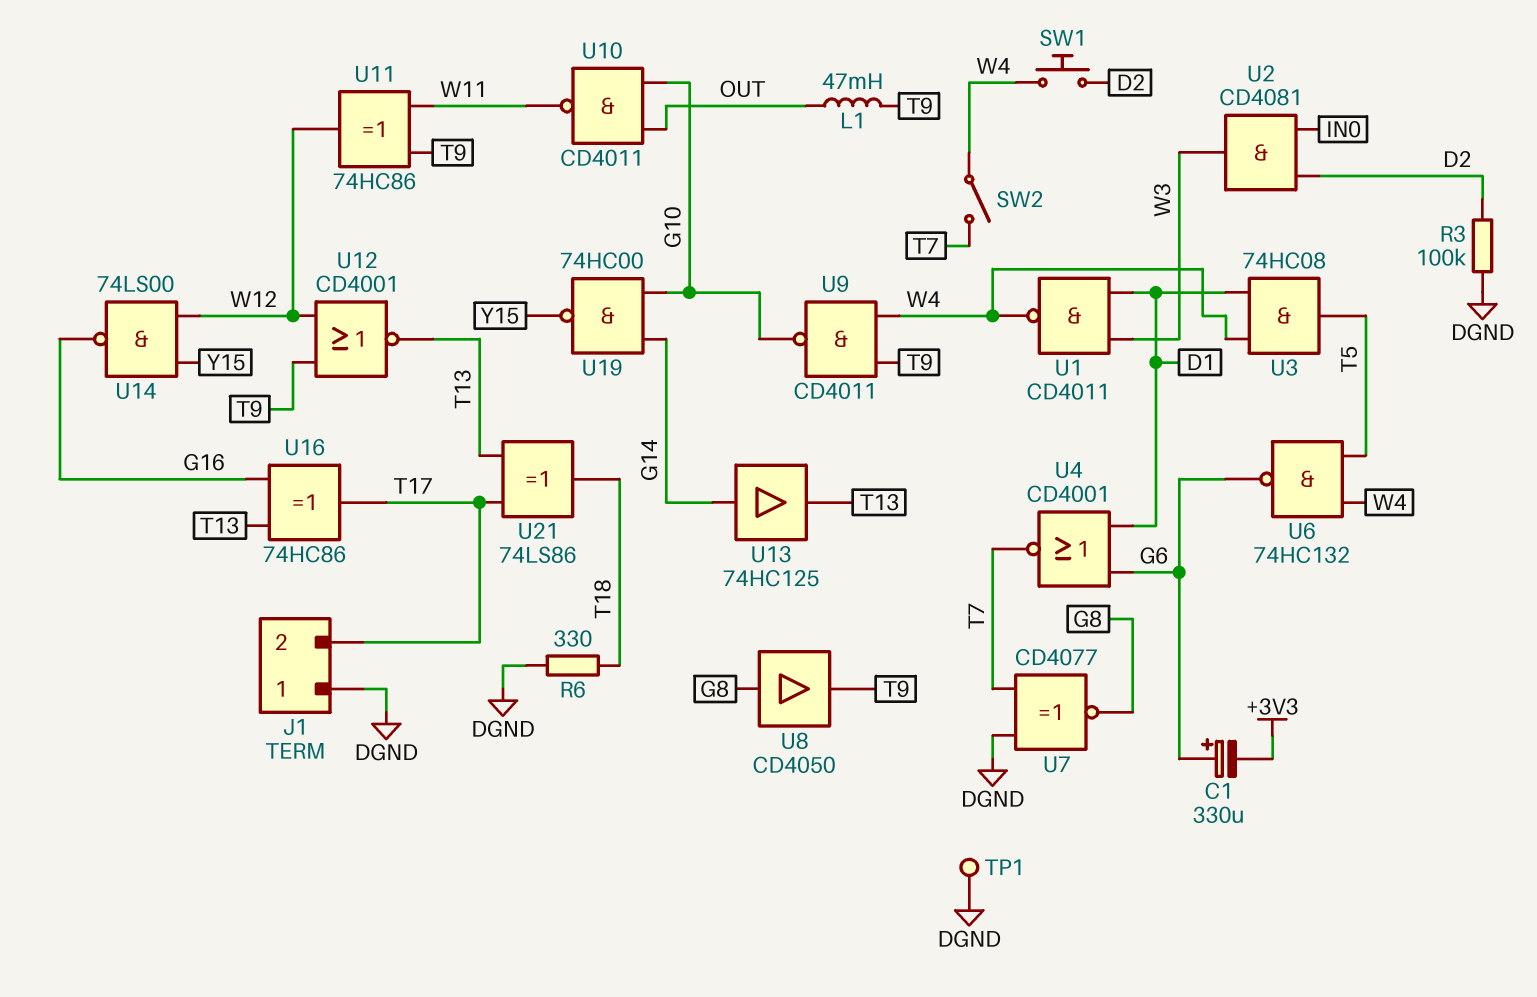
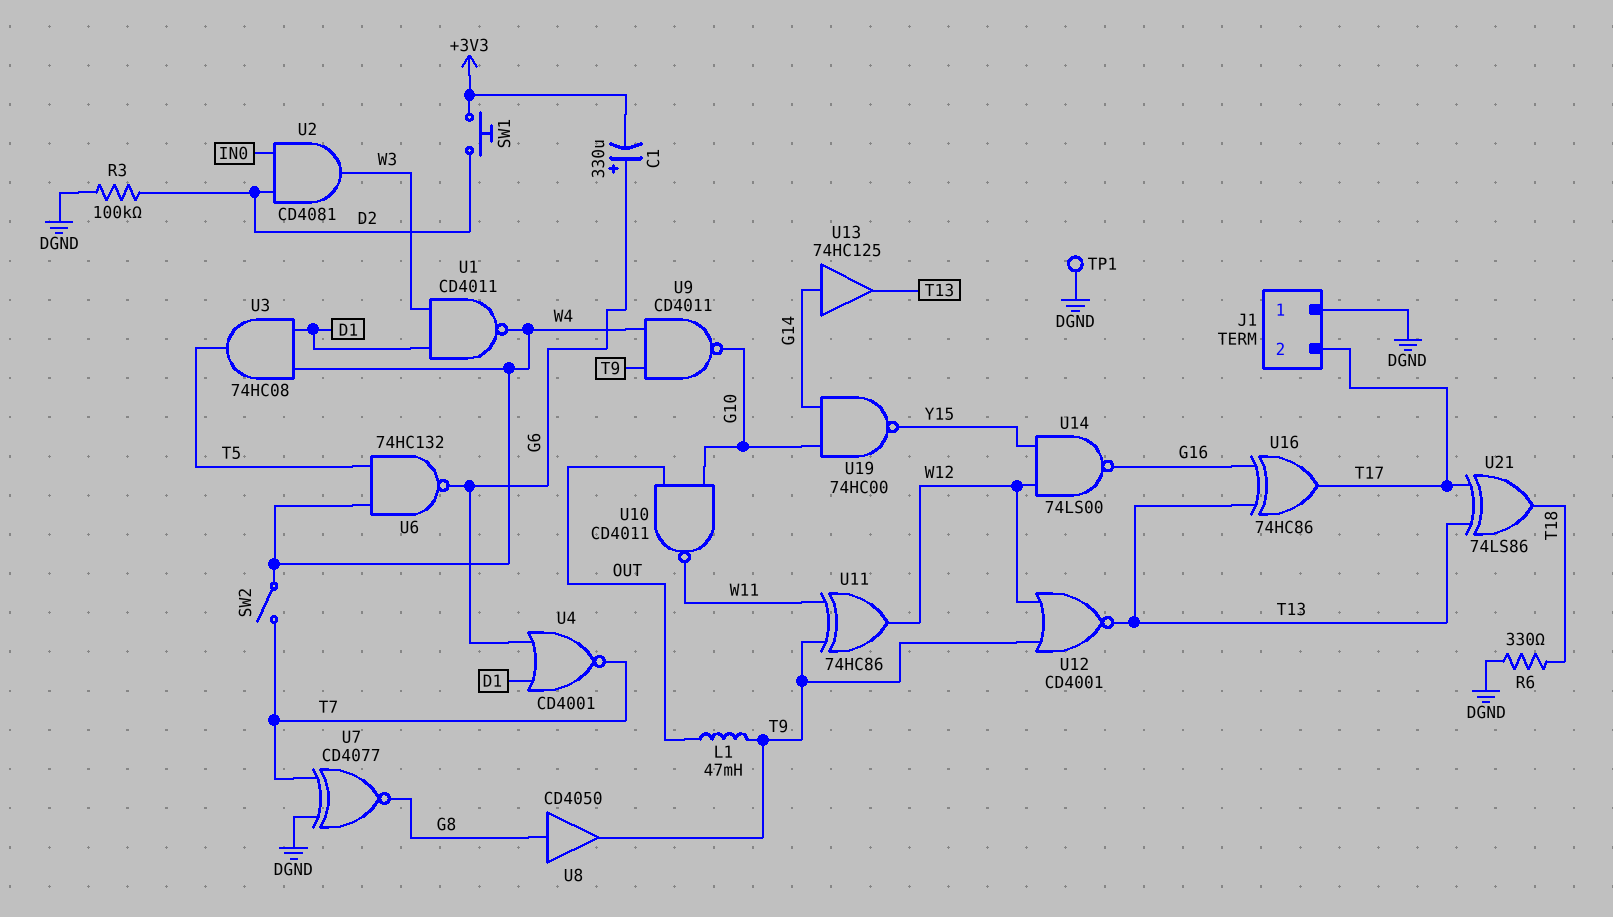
SW1: button (D2, W4) -> button (+3V3, D2)

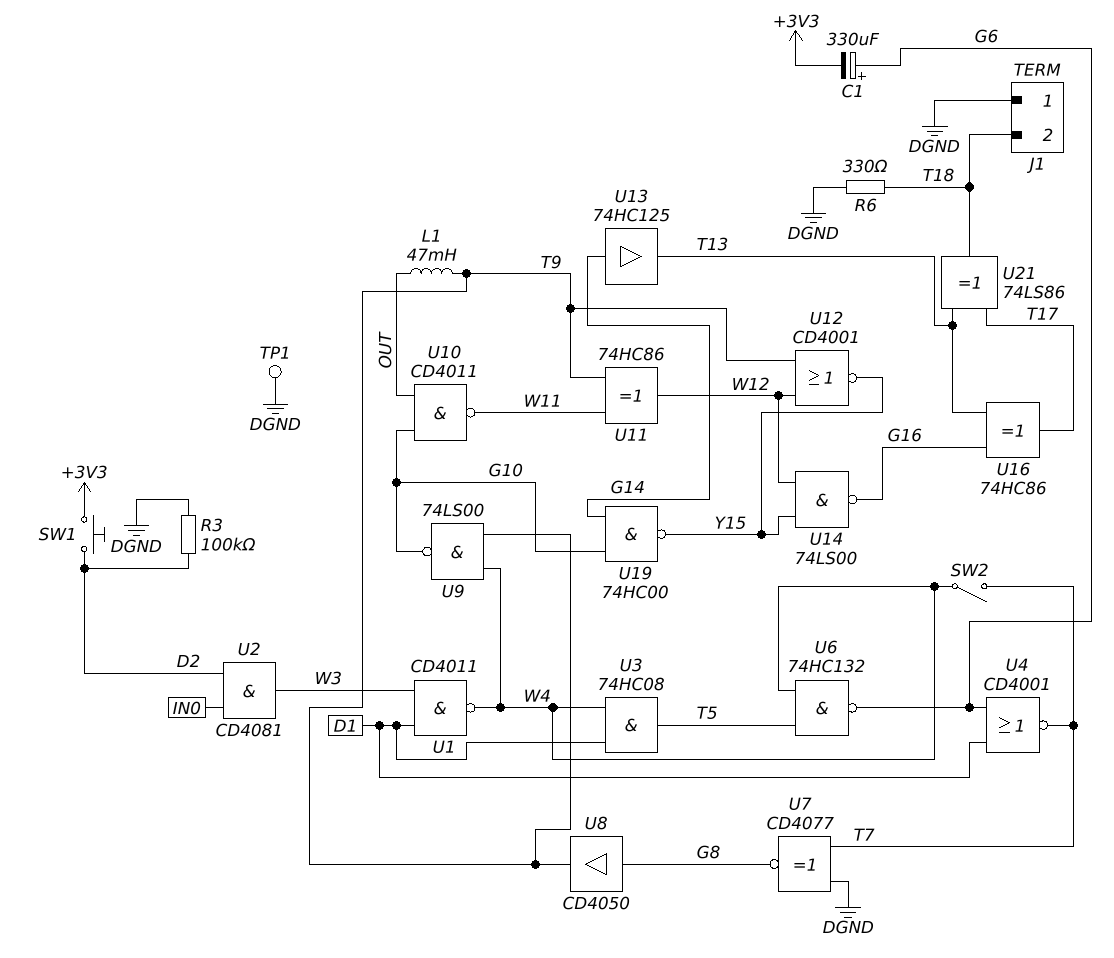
J1 pin 2: T17 -> T18
U9: NAND CD4011 (in T9, in W4, out G10) -> NAND 74LS00 (in T9, in W4, out G10)
U12: NOR CD4001 (in T9, in W12, out T13) -> NOR CD4001 (in T9, in W12, out Y15)

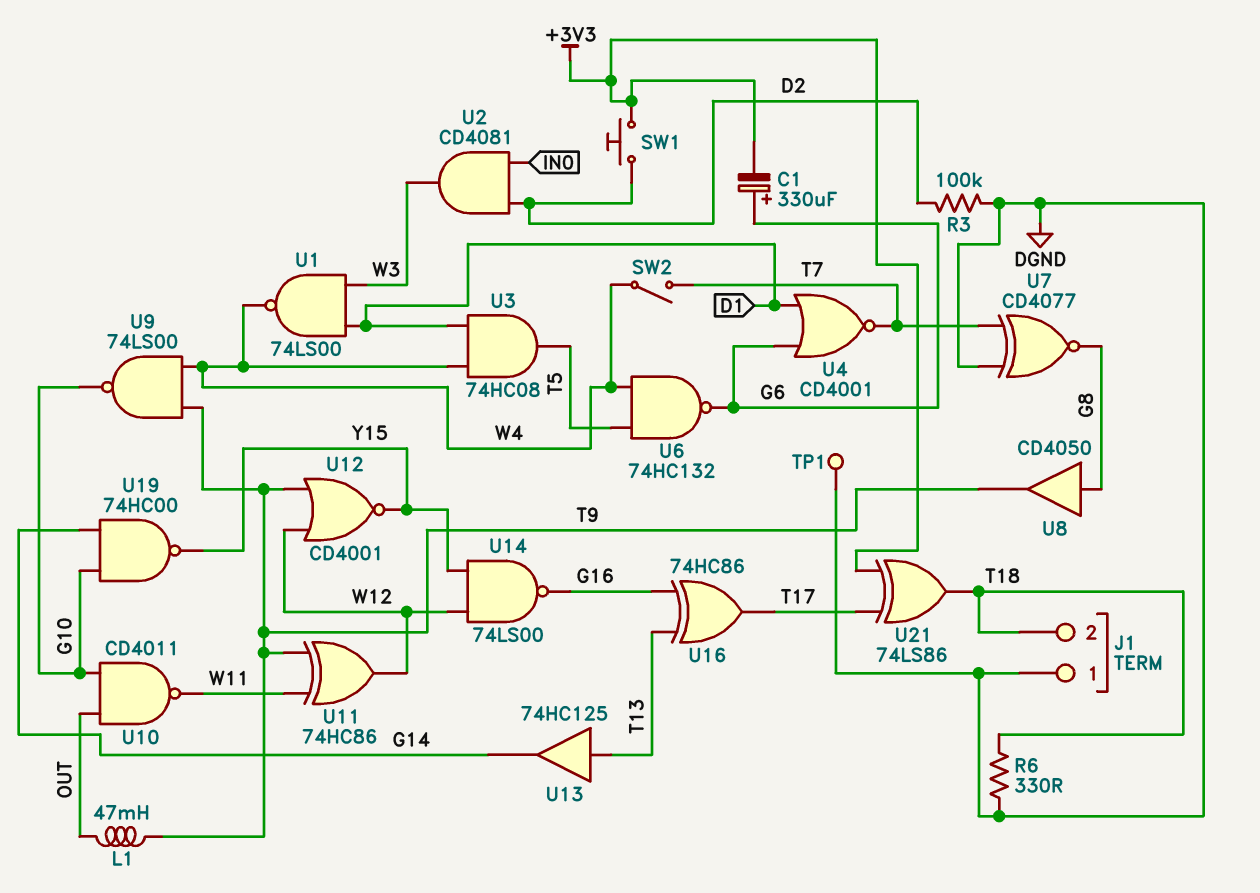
U1: NAND CD4011 (in D1, in W3, out W4) -> NAND 74LS00 (in D1, in W3, out W4)
U13: buffer 74HC125 (in G14, out T13) -> buffer 74HC125 (in T13, out G14)
U21: XOR 74LS86 (in T13, in T17, out T18) -> XOR 74LS86 (in +3V3, in T17, out T18)

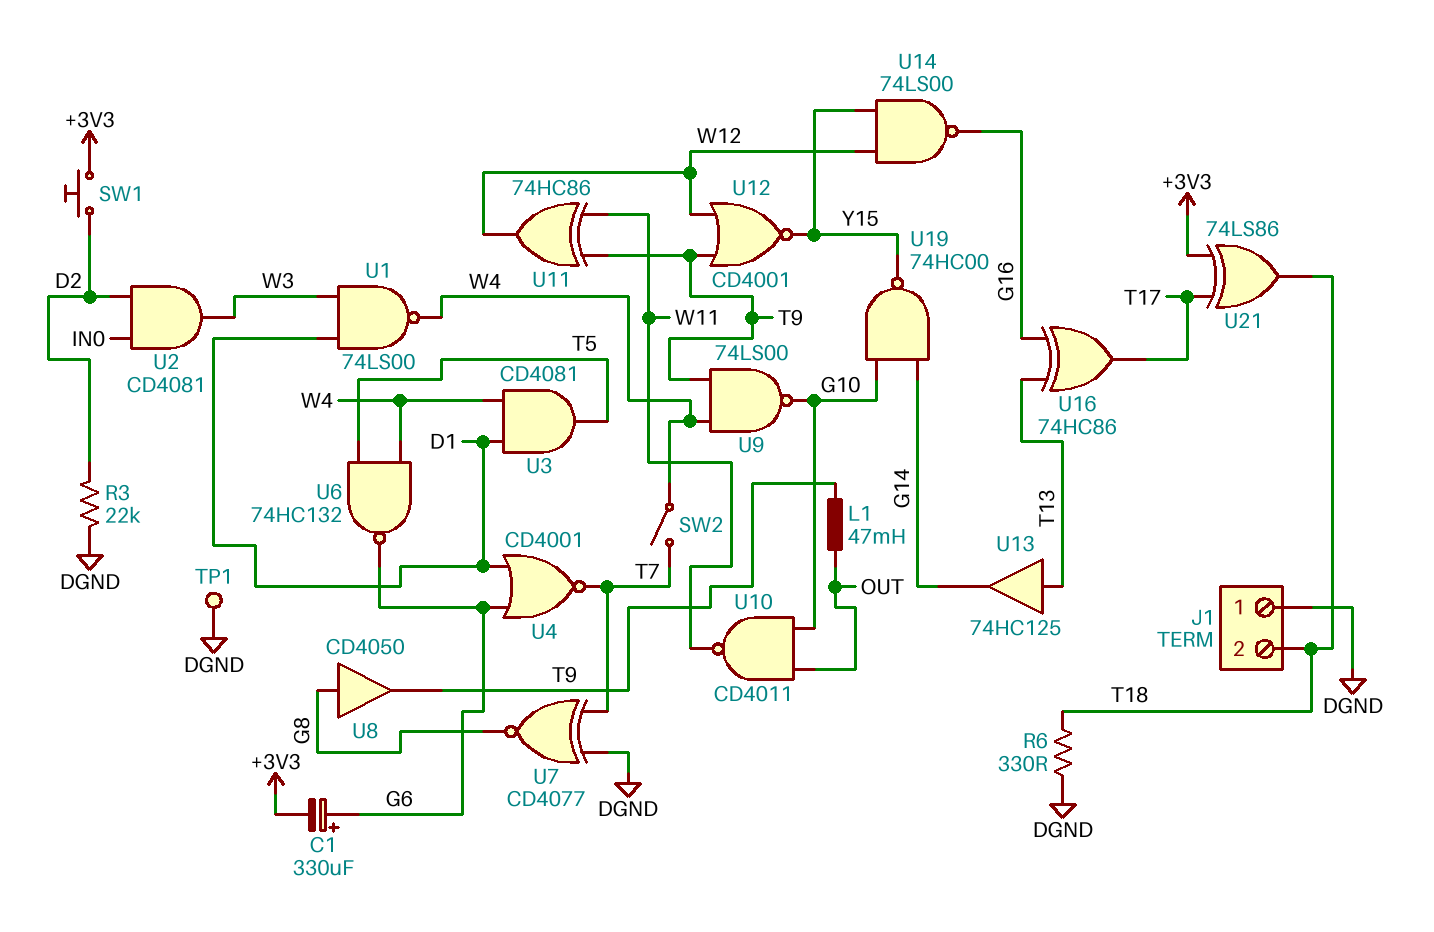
R3: 100k (D2, DGND) -> 22k (D2, DGND)
U3: AND 74HC08 (in D1, in W4, out T5) -> AND CD4081 (in D1, in W4, out T5)

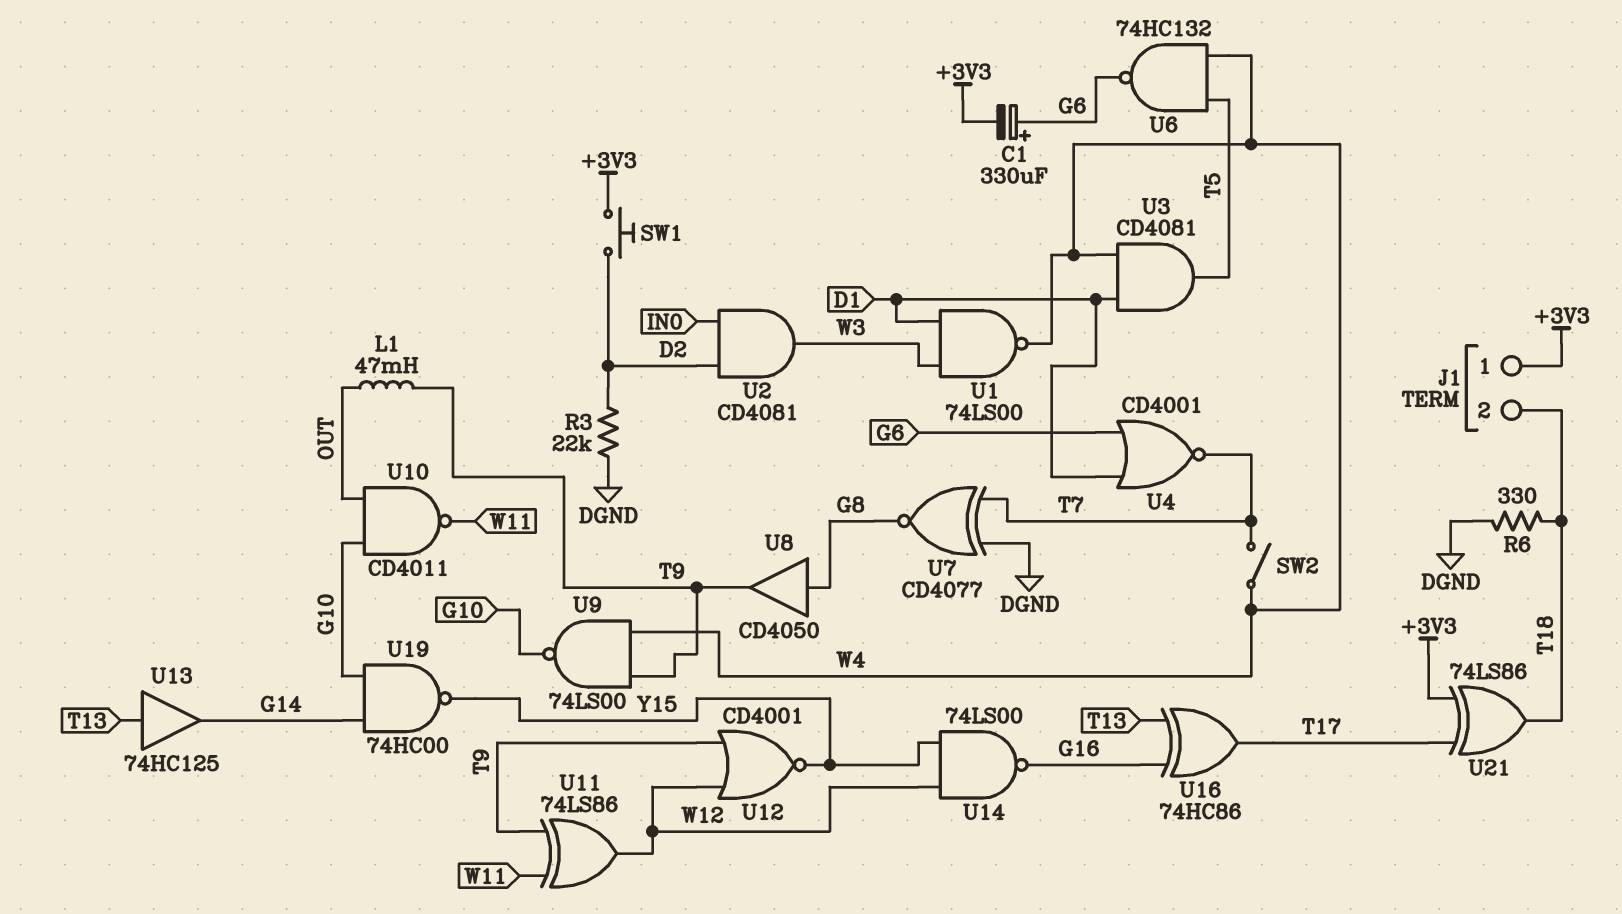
J1 pin 1: DGND -> +3V3
TP1: test point (DGND) -> none
U11: XOR 74HC86 (in T9, in W11, out W12) -> XOR 74LS86 (in T9, in W11, out W12)

